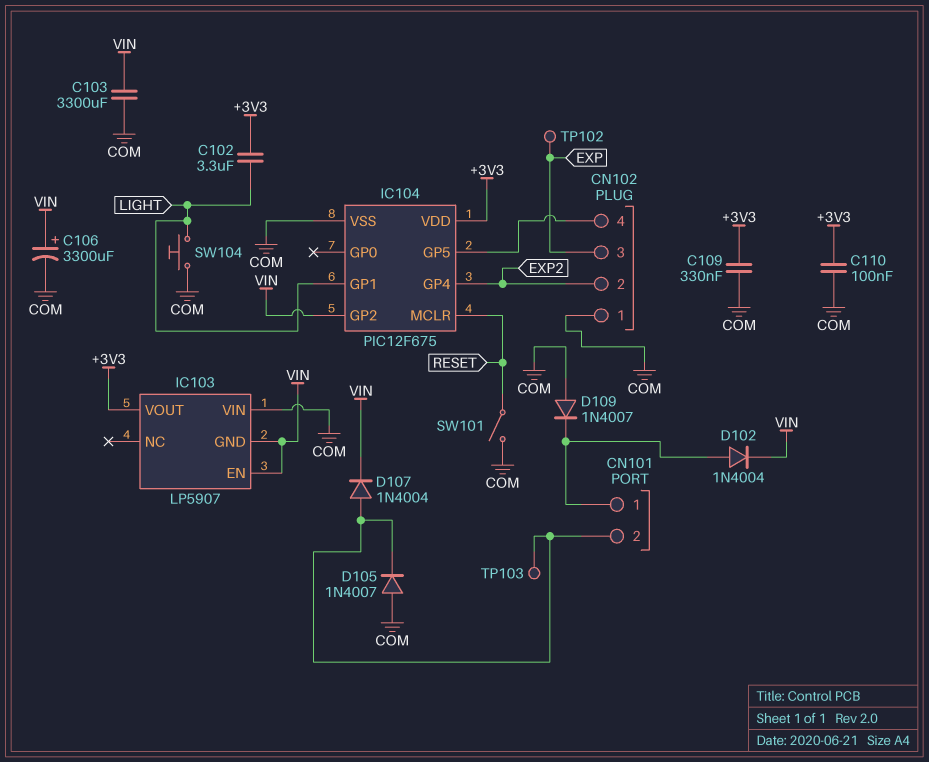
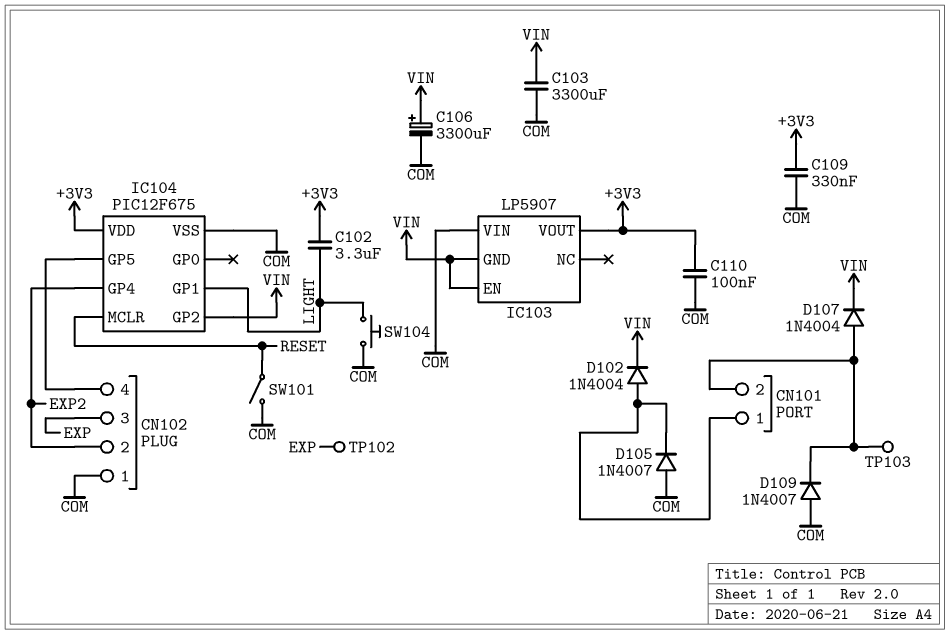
D105: diode 1N4007 (A COM, K CN101/2) -> diode 1N4007 (A COM, K CN101/1)
D109: diode 1N4007 (A COM, K CN101/1) -> diode 1N4007 (A COM, K CN101/2)

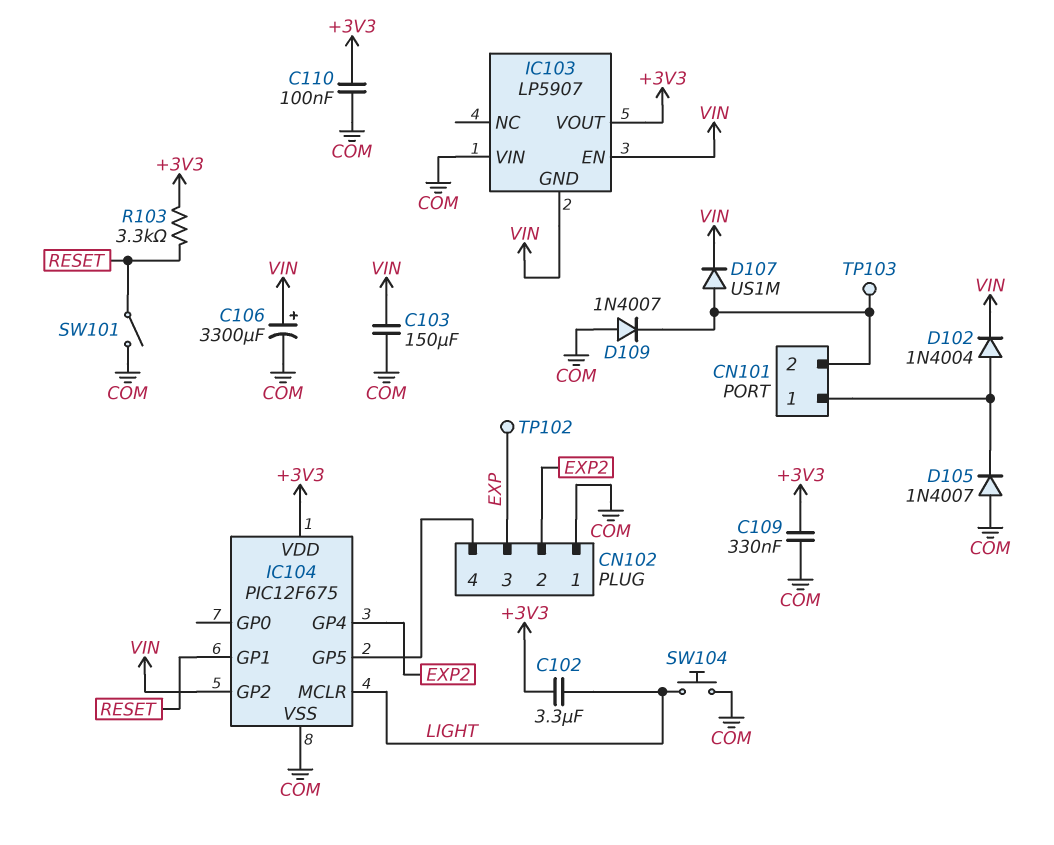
C103: 3300uF (COM, VIN) -> 150uF (COM, VIN)
D107: diode 1N4004 (A CN101/2, K VIN) -> diode US1M (A CN101/2, K VIN)
IC104 pin GP1: LIGHT -> RESET
IC104 pin MCLR: RESET -> LIGHT
R103: none -> 3.3k (+3V3, RESET)

